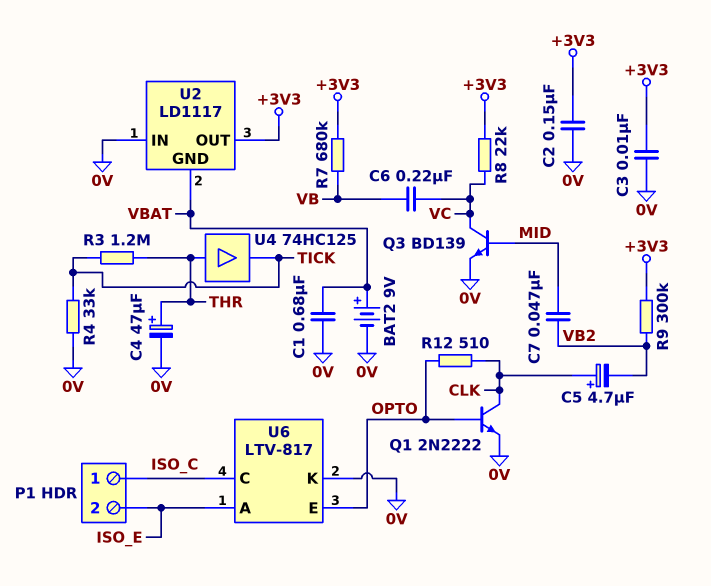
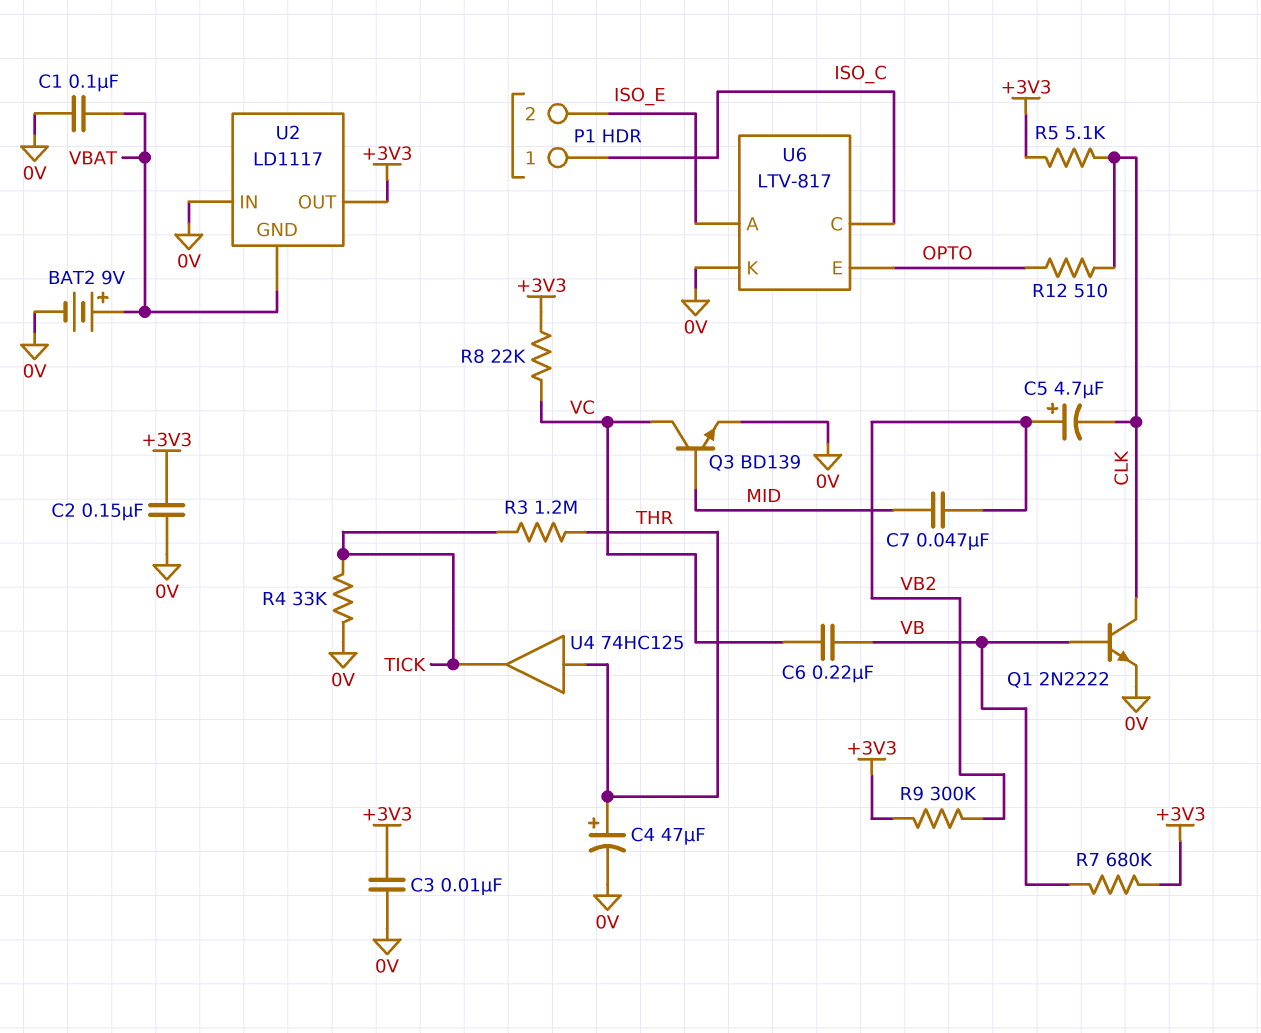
C1: 680nF (0V, VBAT) -> 100nF (0V, VBAT)
C5: 4.7uF (plus CLK, minus VB2) -> 4.7uF (plus VB2, minus CLK)
Q1: NPN 2N2222 (B OPTO, C CLK, E 0V) -> NPN 2N2222 (B VB, C CLK, E 0V)
R5: none -> 5.1k (+3V3, CLK)

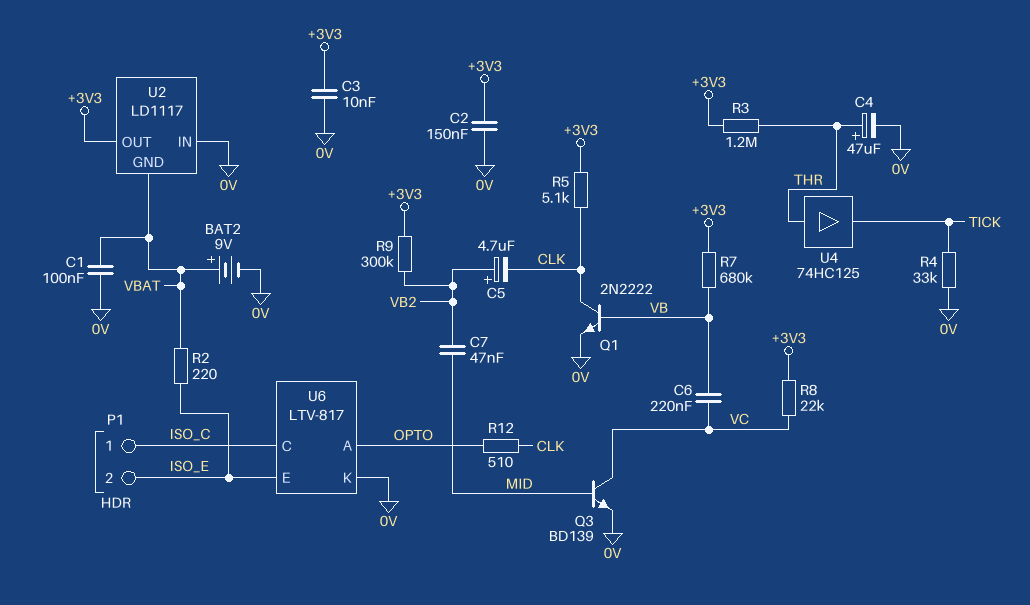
R2: none -> 220 (ISO_E, VBAT)
R3: 1.2M (THR, TICK) -> 1.2M (+3V3, THR)
U6 pin A: ISO_E -> OPTO
U6 pin E: OPTO -> ISO_E

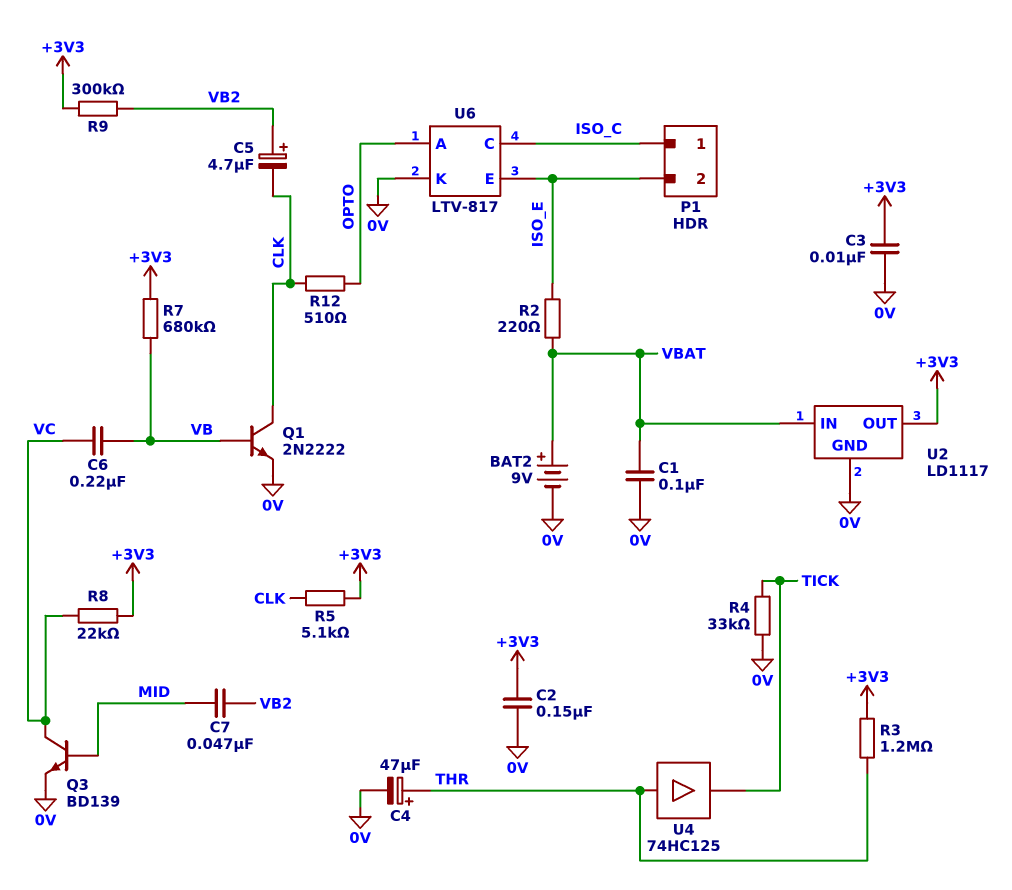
U2 pin GND: VBAT -> 0V
U2 pin IN: 0V -> VBAT

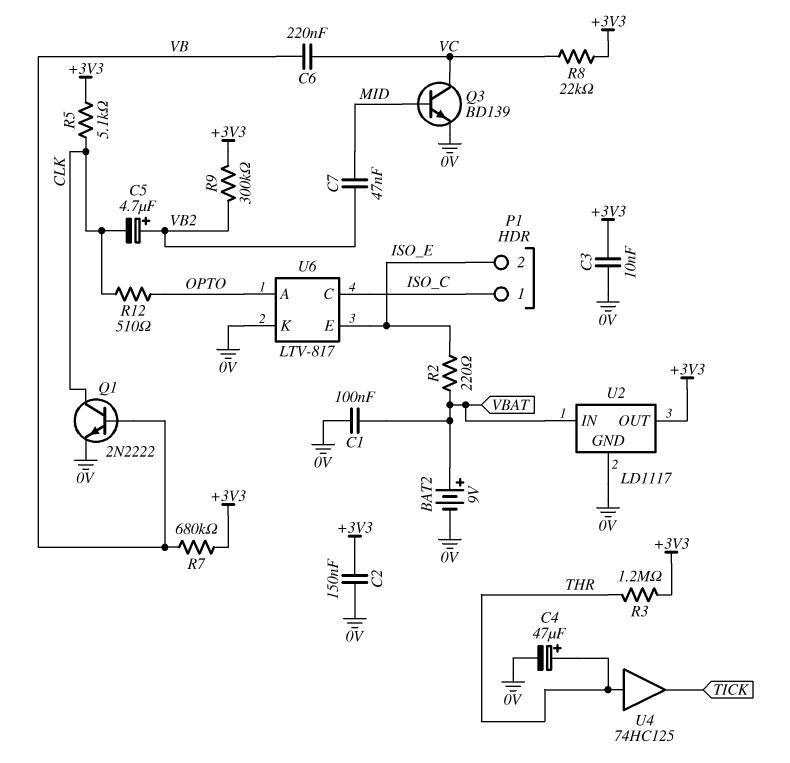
R4: 33k (0V, TICK) -> none

